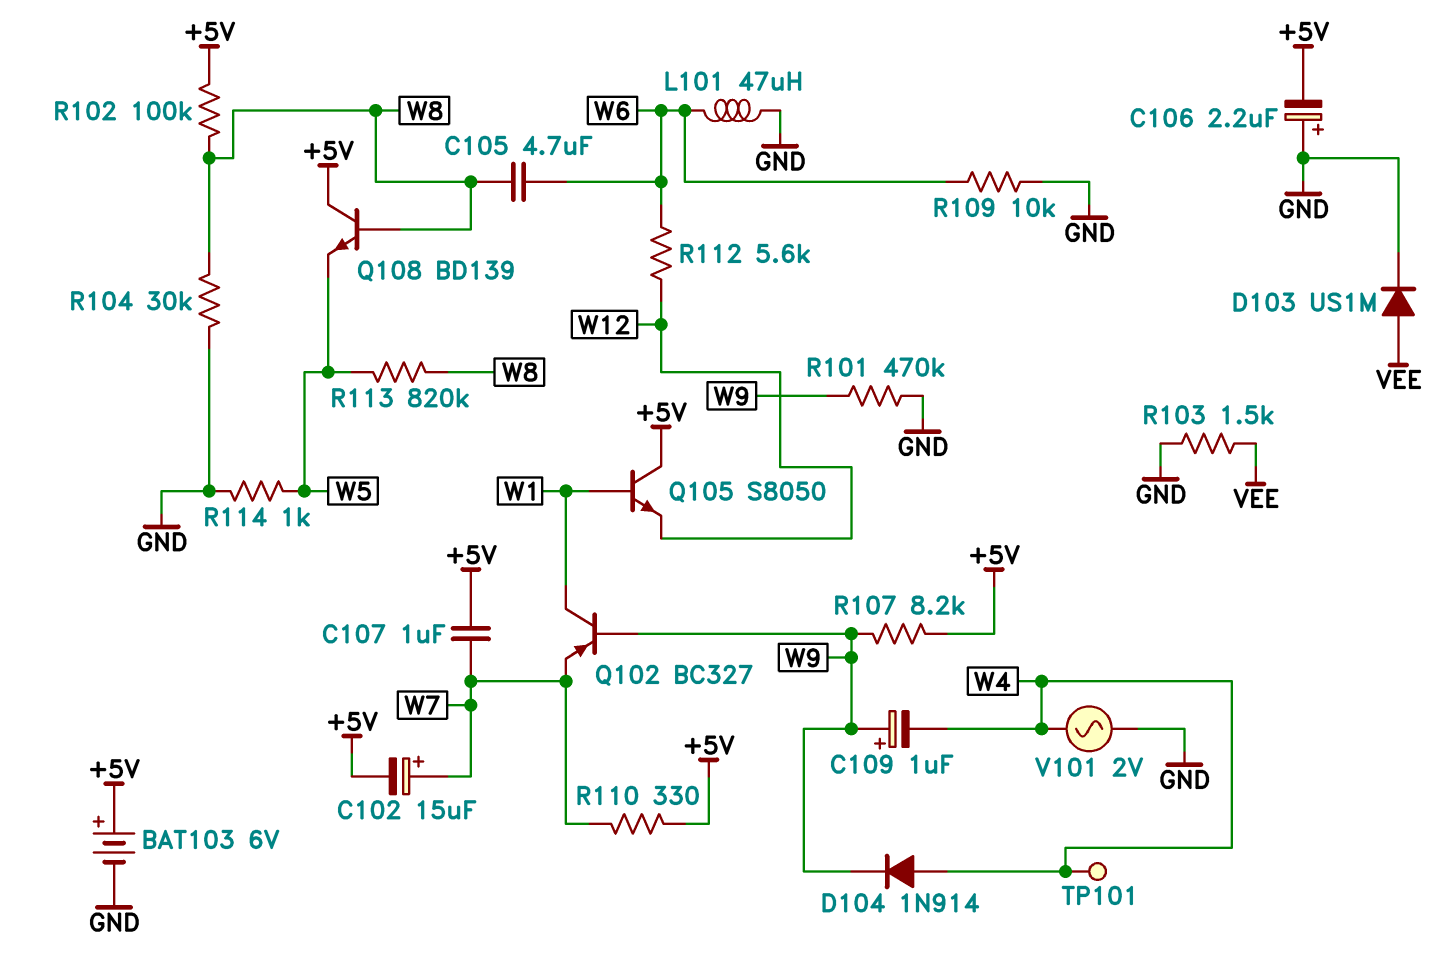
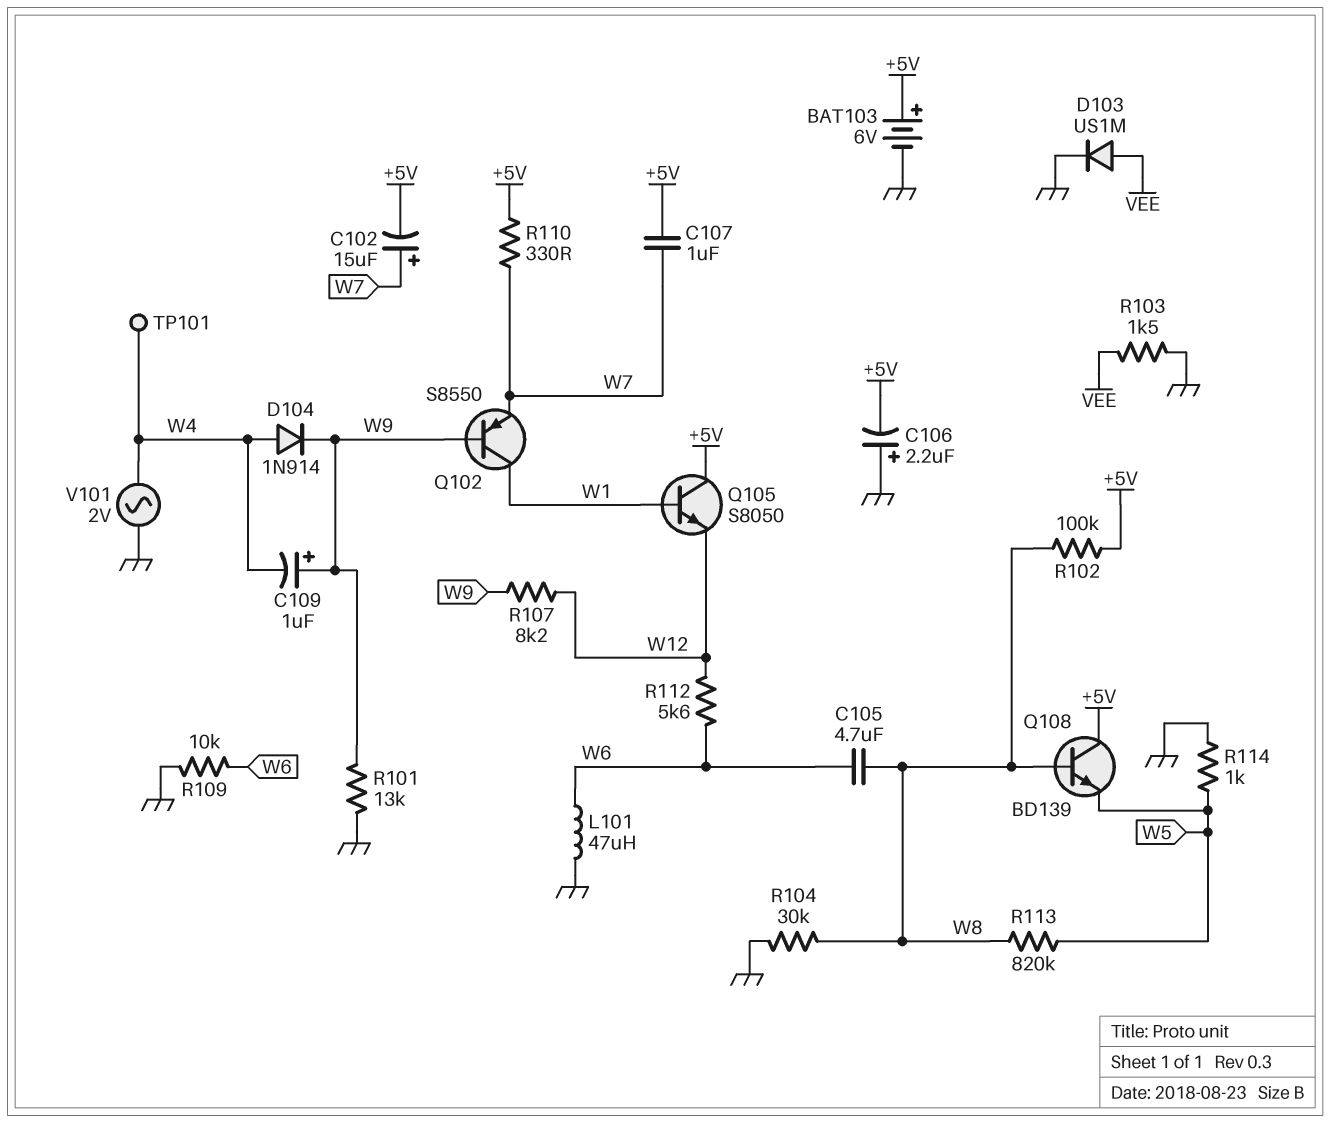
Q102: PNP BC327 (B W9, C W1, E W7) -> PNP S8550 (B W9, C W1, E W7)
R101: 470k (GND, W9) -> 13k (GND, W9)
R107: 8.2k (+5V, W9) -> 8.2k (W9, W12)

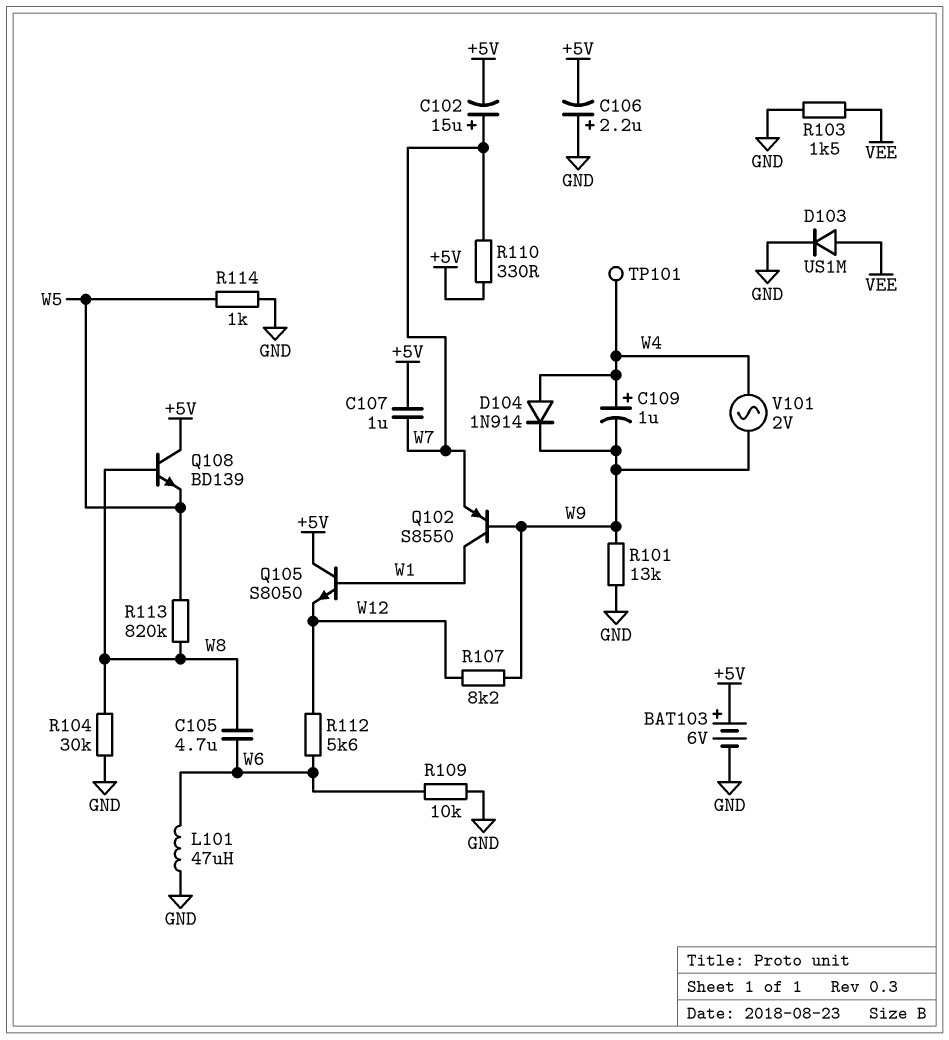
C109: 1uF (plus W9, minus W4) -> 1uF (plus W4, minus W9)
R102: 100k (+5V, W8) -> none
V101: AC 2V (GND, W4) -> AC 2V (W4, W9)

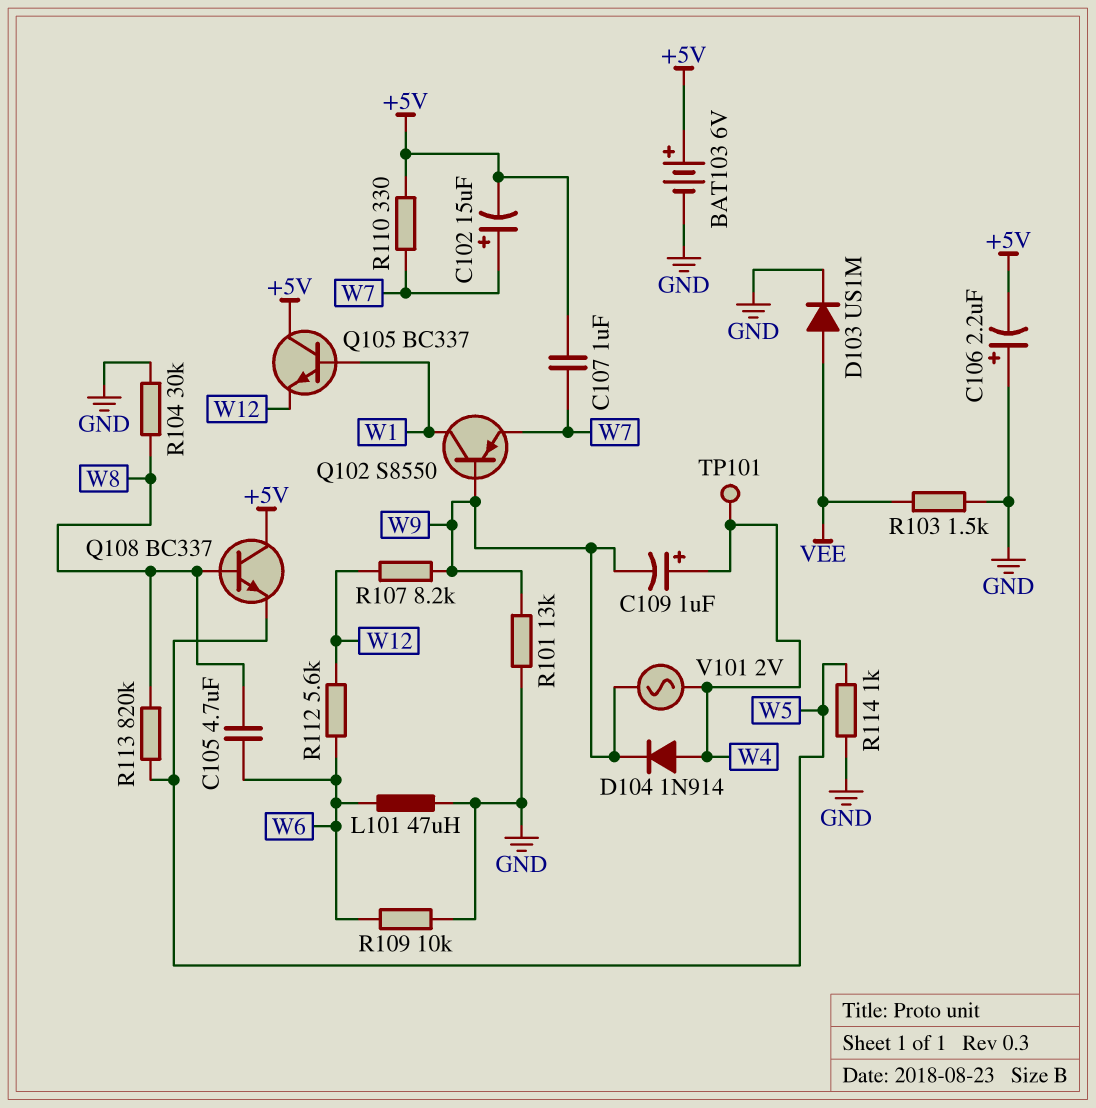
Q105: NPN S8050 (B W1, C +5V, E W12) -> NPN BC337 (B W1, C +5V, E W12)
Q108: NPN BD139 (B W8, C +5V, E W5) -> NPN BC337 (B W8, C +5V, E W5)

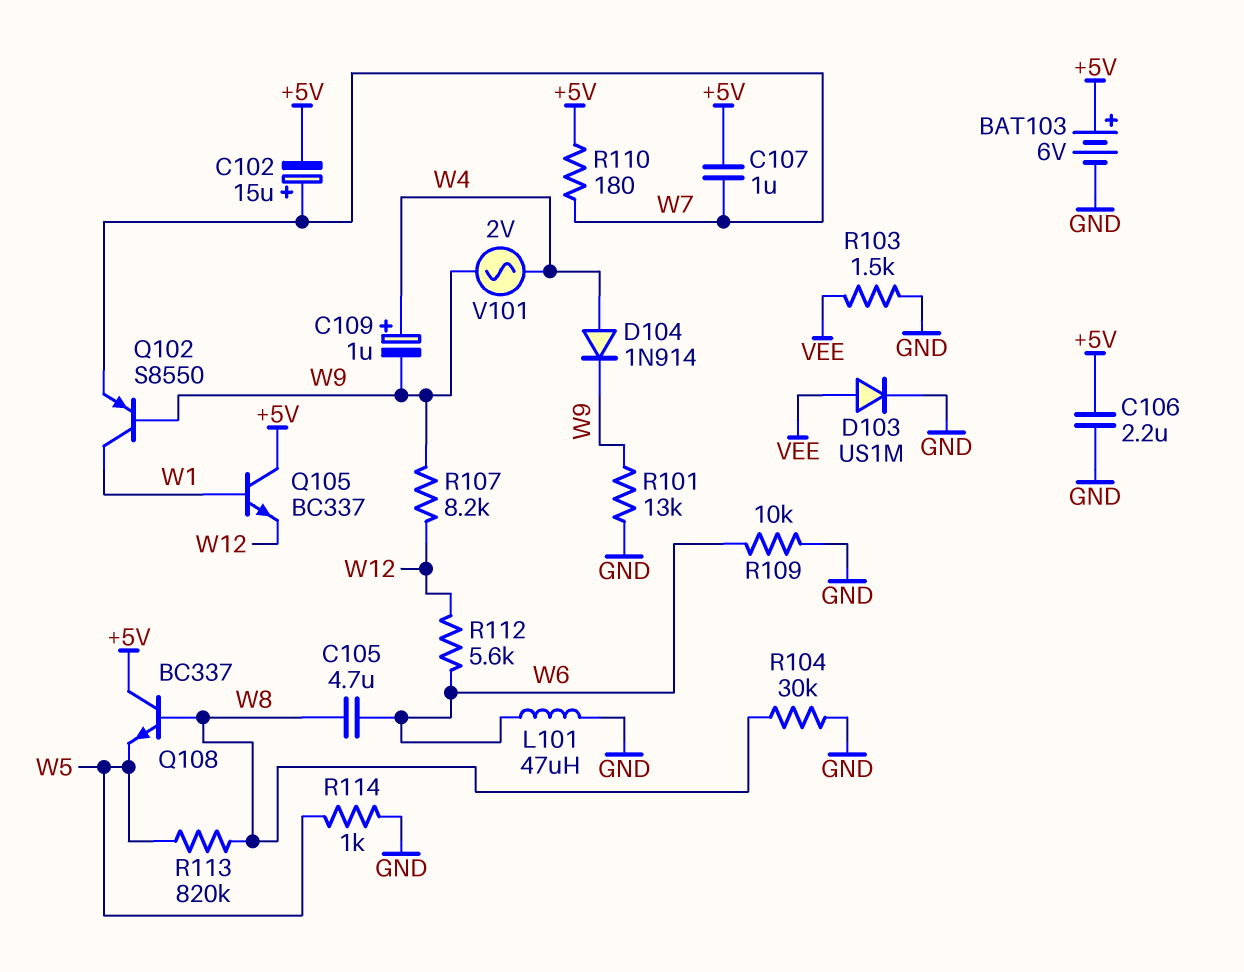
C106: 2.2uF (plus GND, minus +5V) -> 2.2uF (+5V, GND)
R110: 330 (+5V, W7) -> 180 (+5V, W7)
TP101: test point (W4) -> none

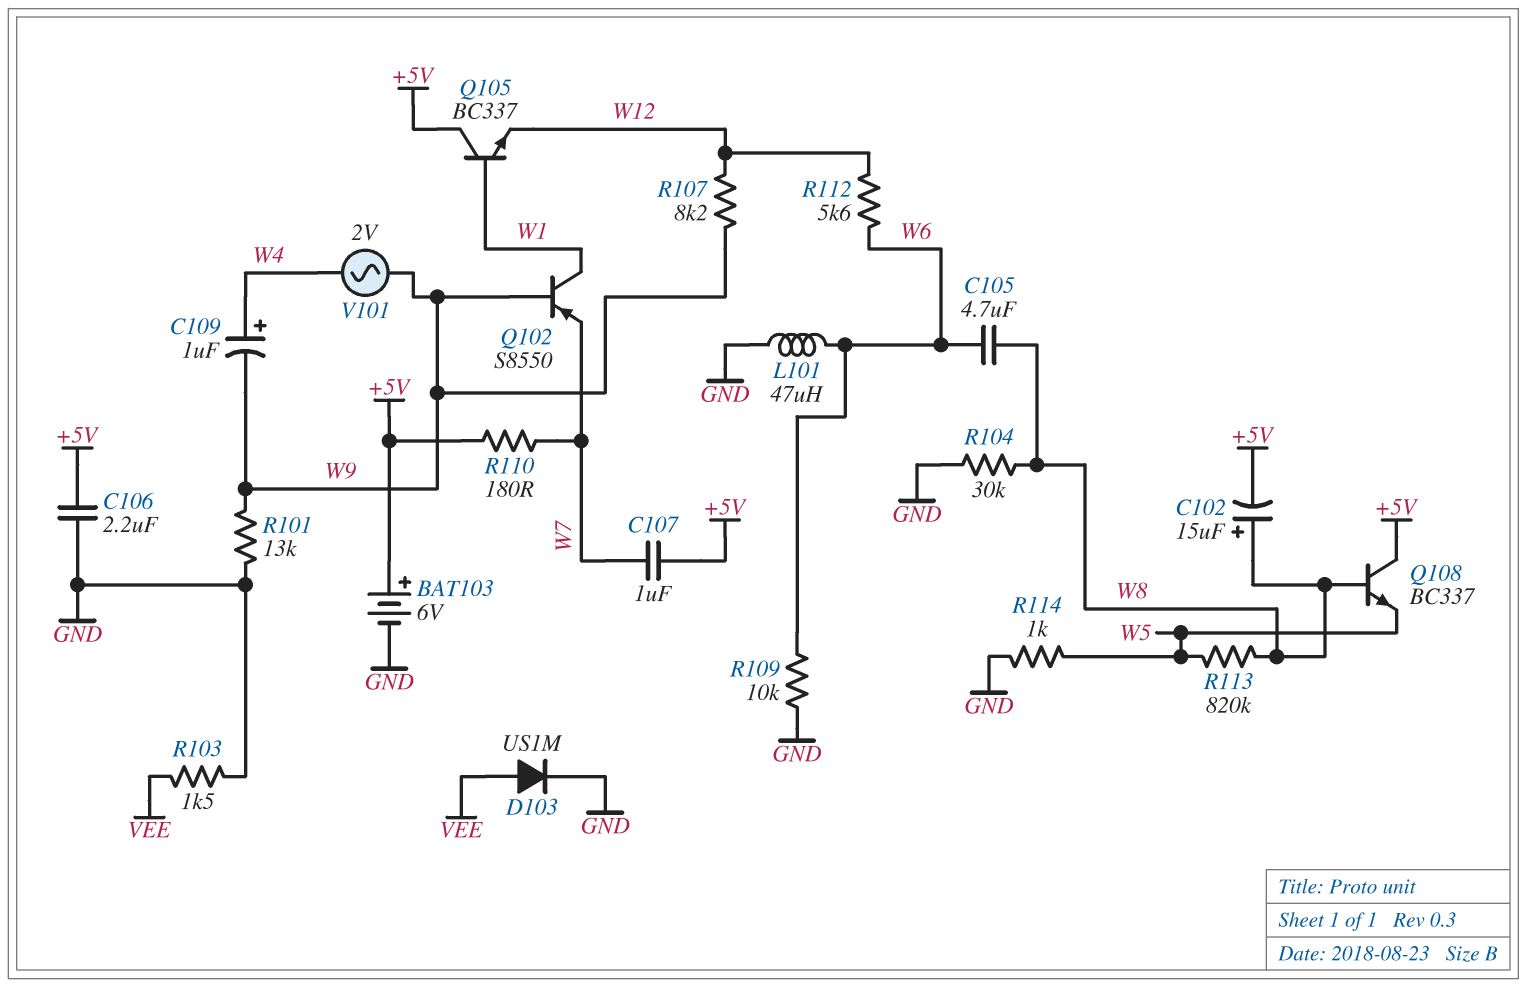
C102: 15uF (plus W7, minus +5V) -> 15uF (plus W8, minus +5V)
D104: diode 1N914 (A W4, K W9) -> none

